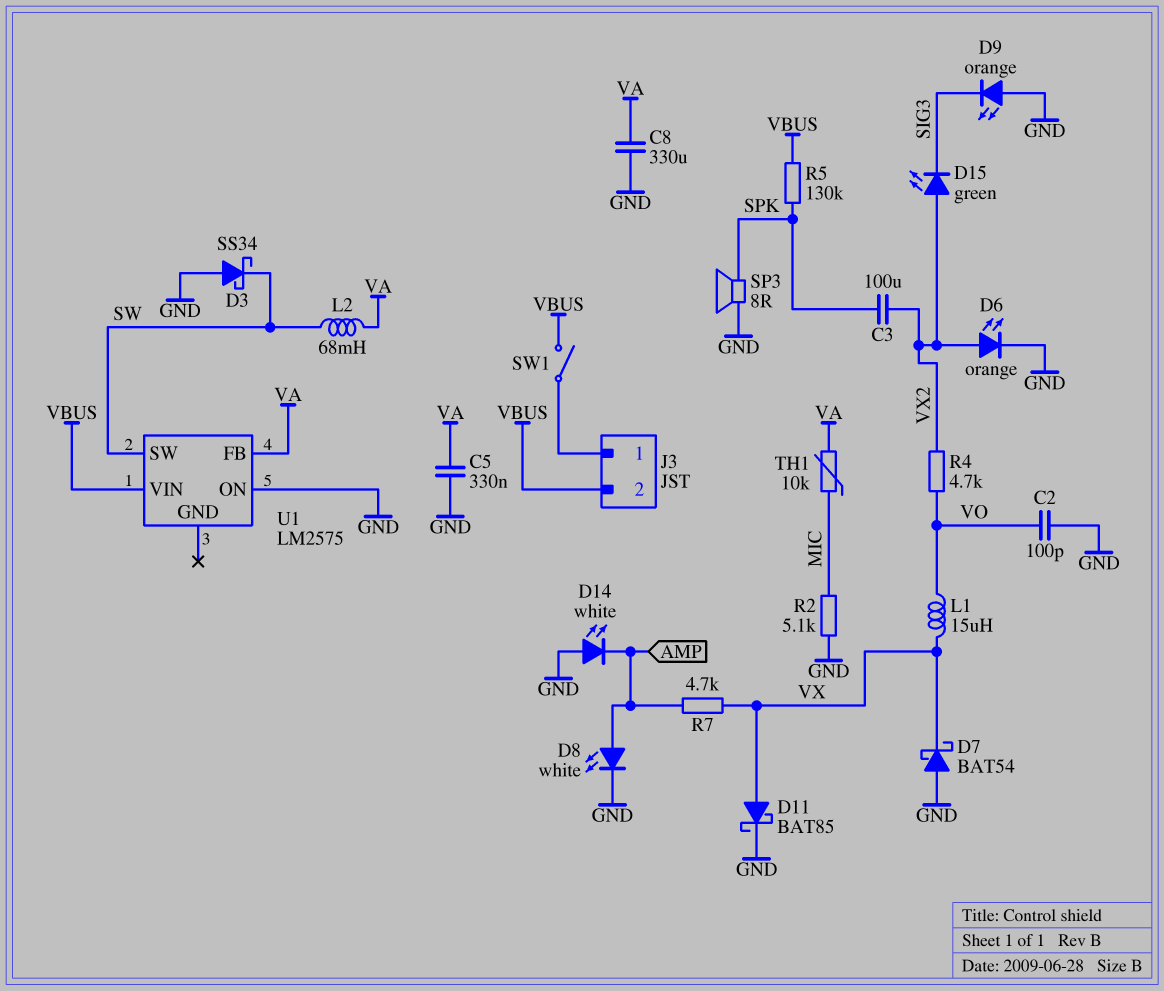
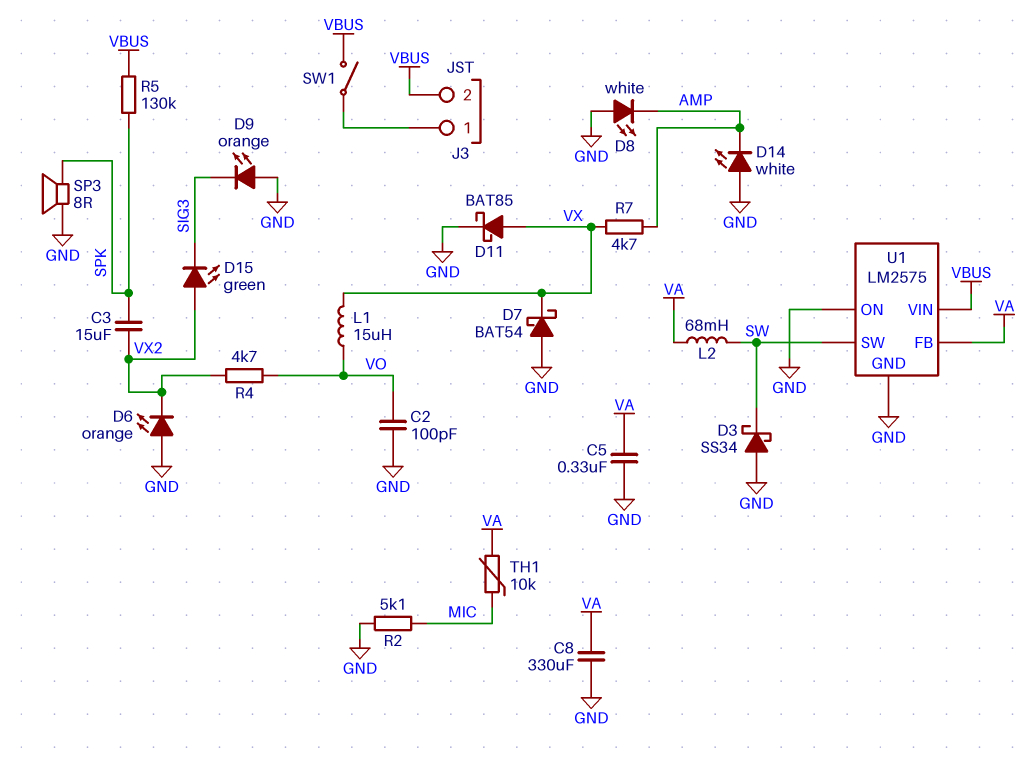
C3: 100uF (SPK, VX2) -> 15uF (SPK, VX2)
D6: LED orange (A VX2, K GND) -> LED orange (A GND, K VX2)
D8: LED white (A AMP, K GND) -> LED white (A GND, K AMP)
U1 pin GND: none -> GND

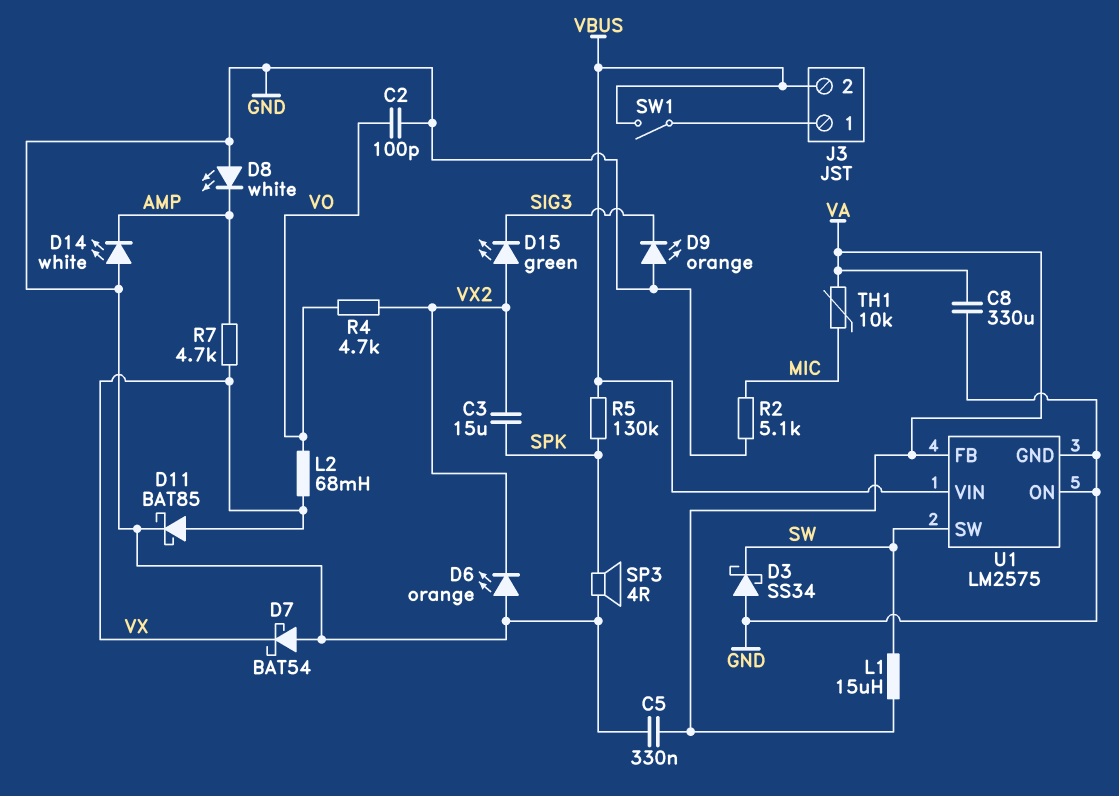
L1: 15uH (VO, VX) -> 15uH (SW, VA)
L2: 68mH (SW, VA) -> 68mH (VO, VX)
SP3: speaker 8R (GND, SPK) -> speaker 4R (GND, SPK)

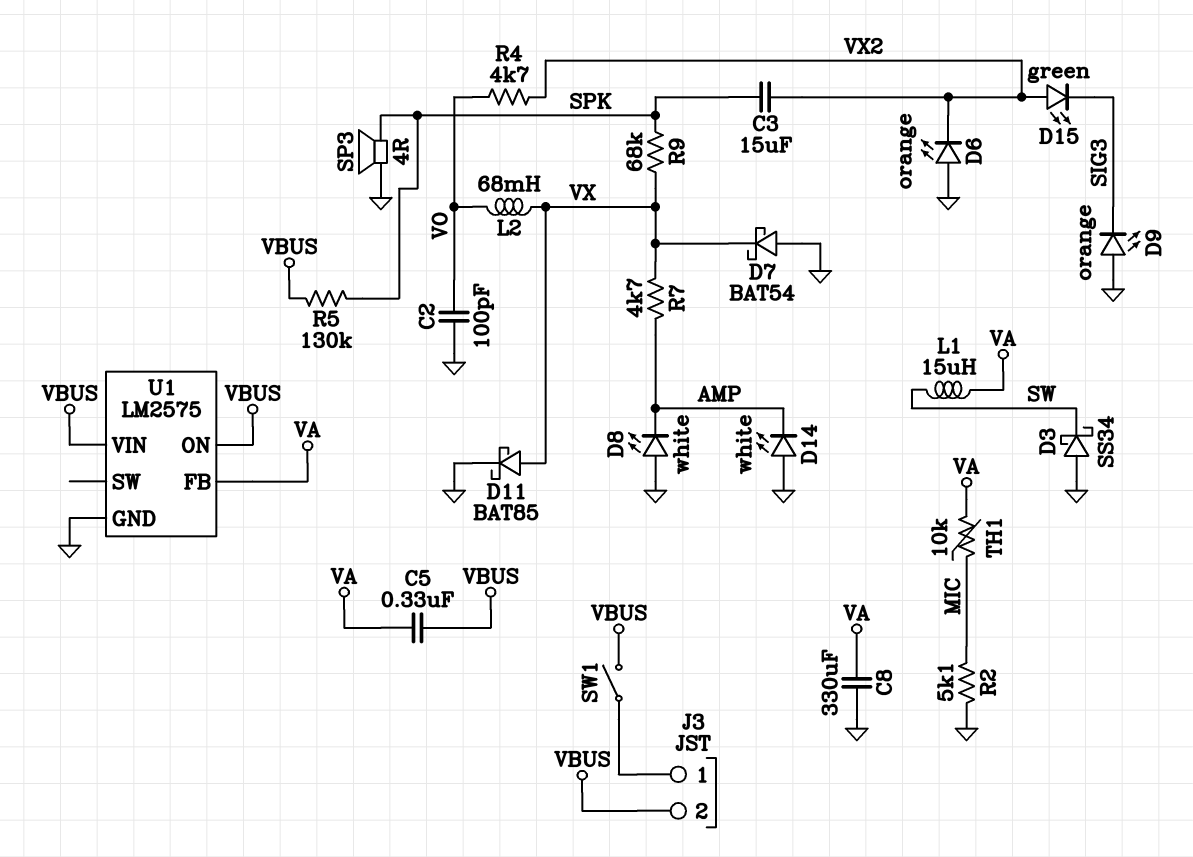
C5: 330nF (GND, VA) -> 330nF (VA, VBUS)
R9: none -> 68k (SPK, VX)
U1 pin ON: GND -> VBUS
U1 pin SW: SW -> none

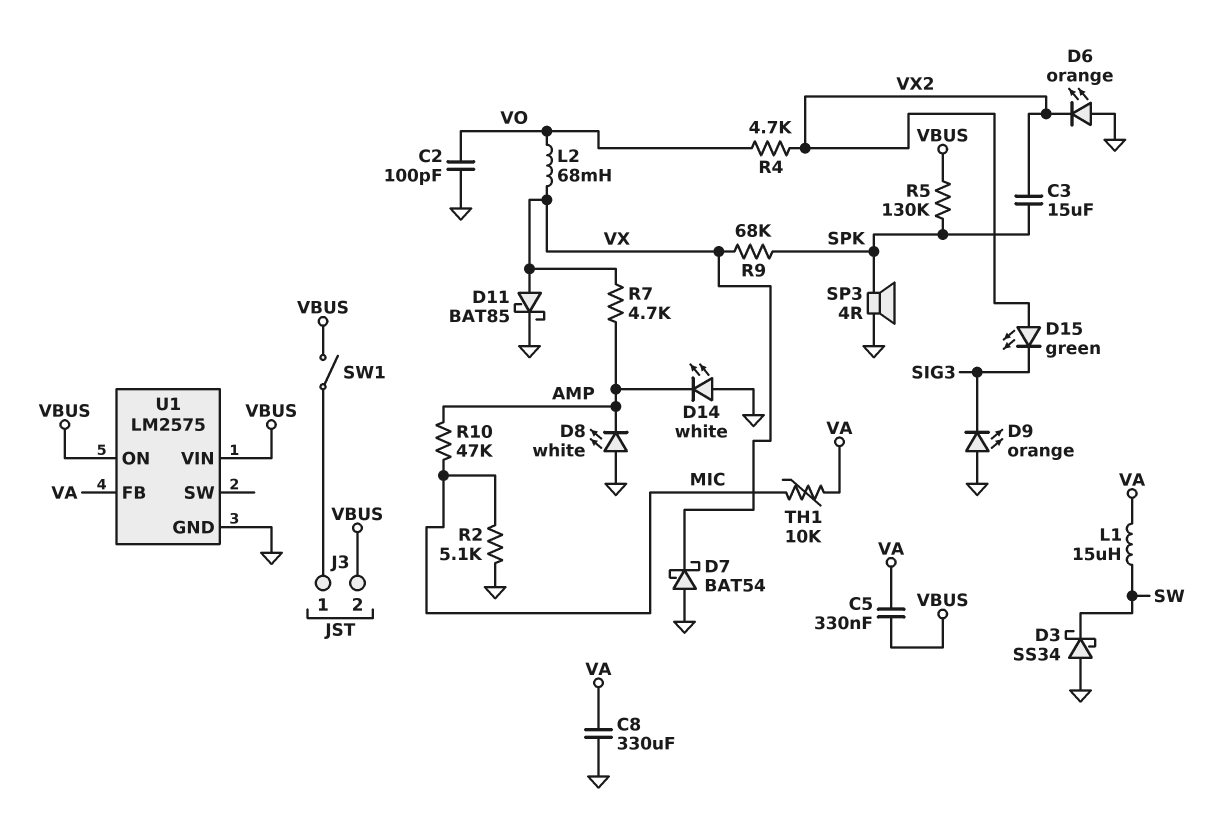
R10: none -> 47k (AMP, MIC)

